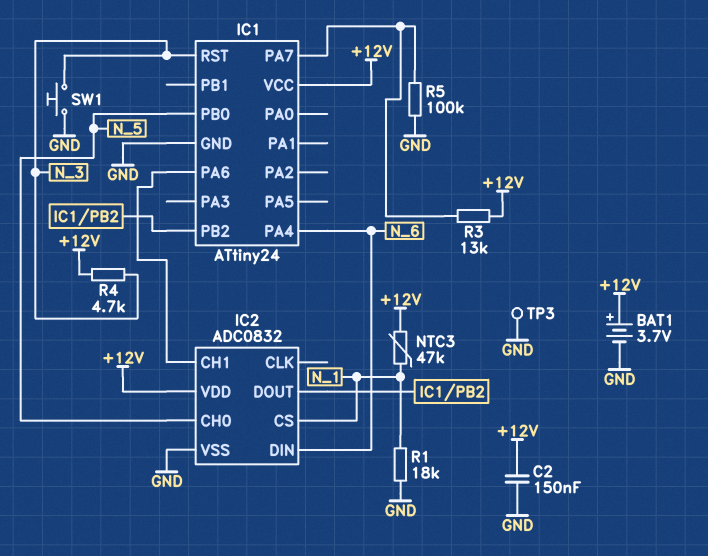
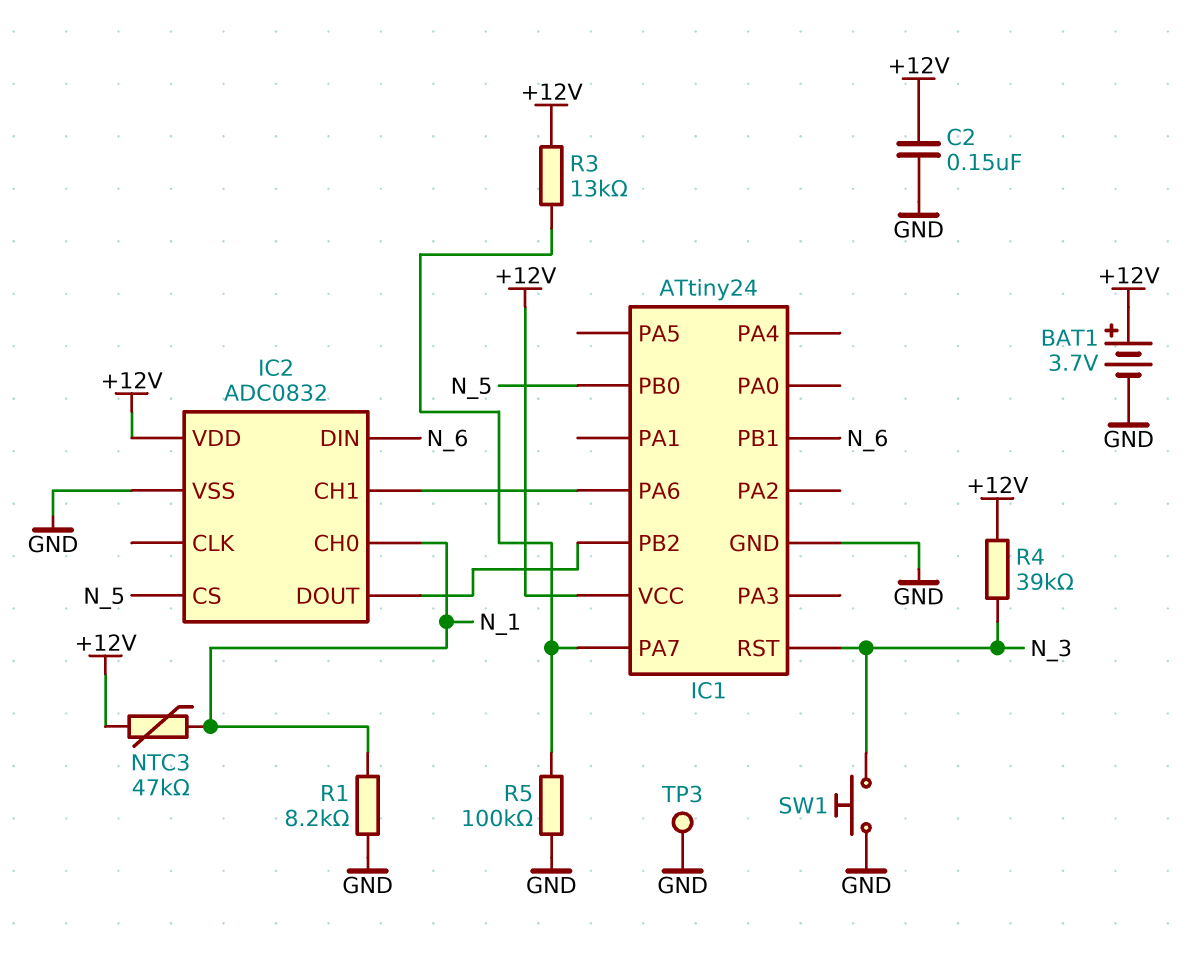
IC1 pin PA4: N_6 -> none
IC1 pin PB1: none -> N_6
IC2 pin CH0: N_5 -> N_1
IC2 pin CS: N_1 -> N_5
R1: 18k (GND, N_1) -> 8.2k (GND, N_1)
R4: 4.7k (+12V, N_3) -> 39k (+12V, N_3)

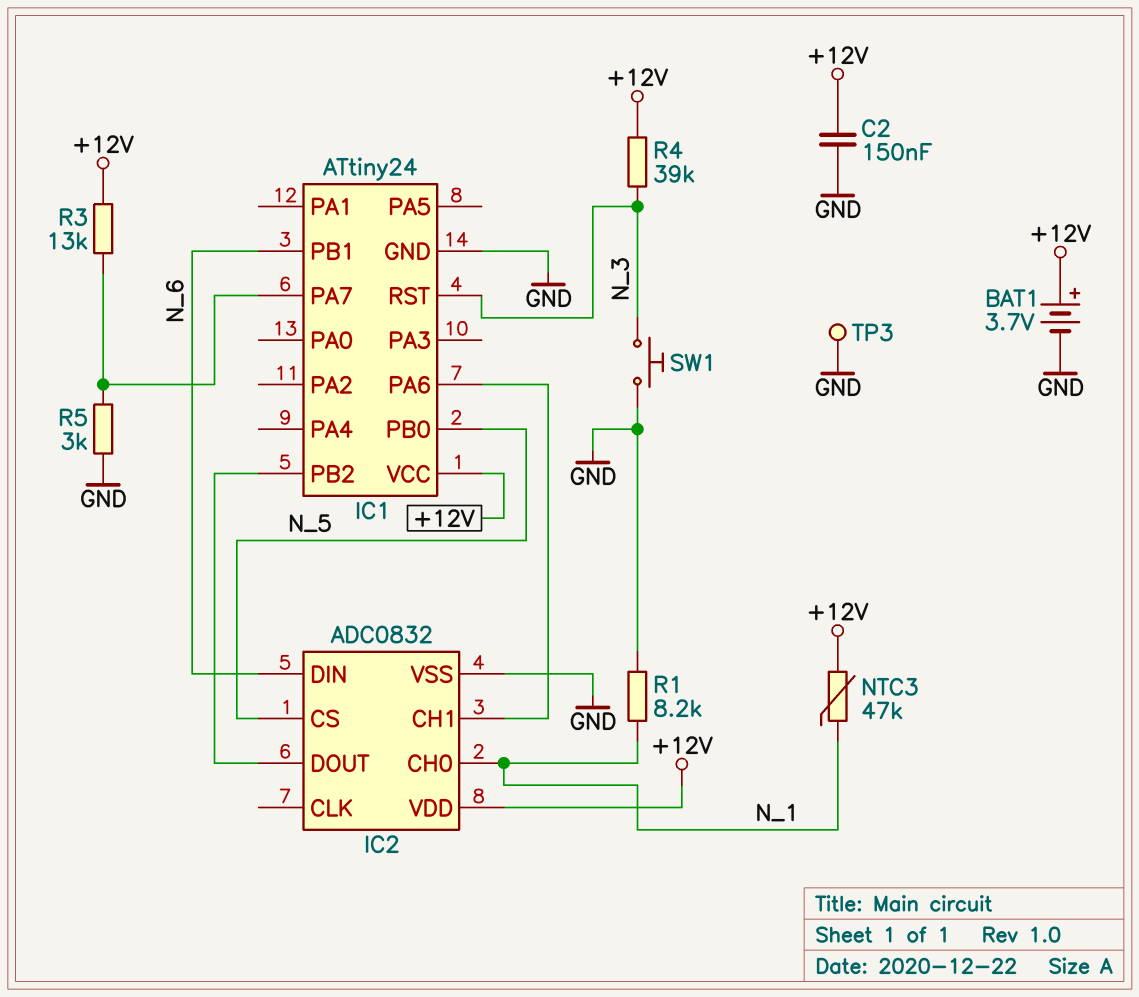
R5: 100k (GND, IC1/PA7) -> 3k (GND, IC1/PA7)

